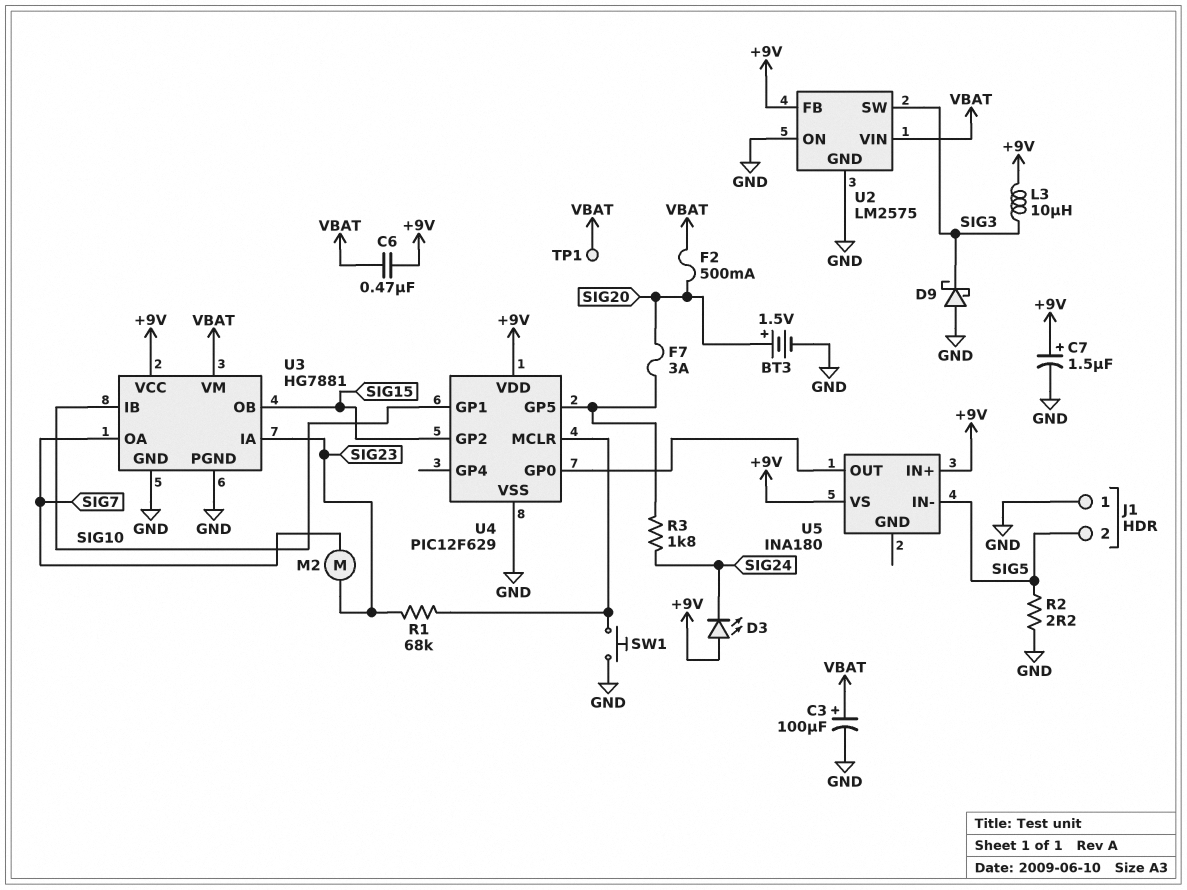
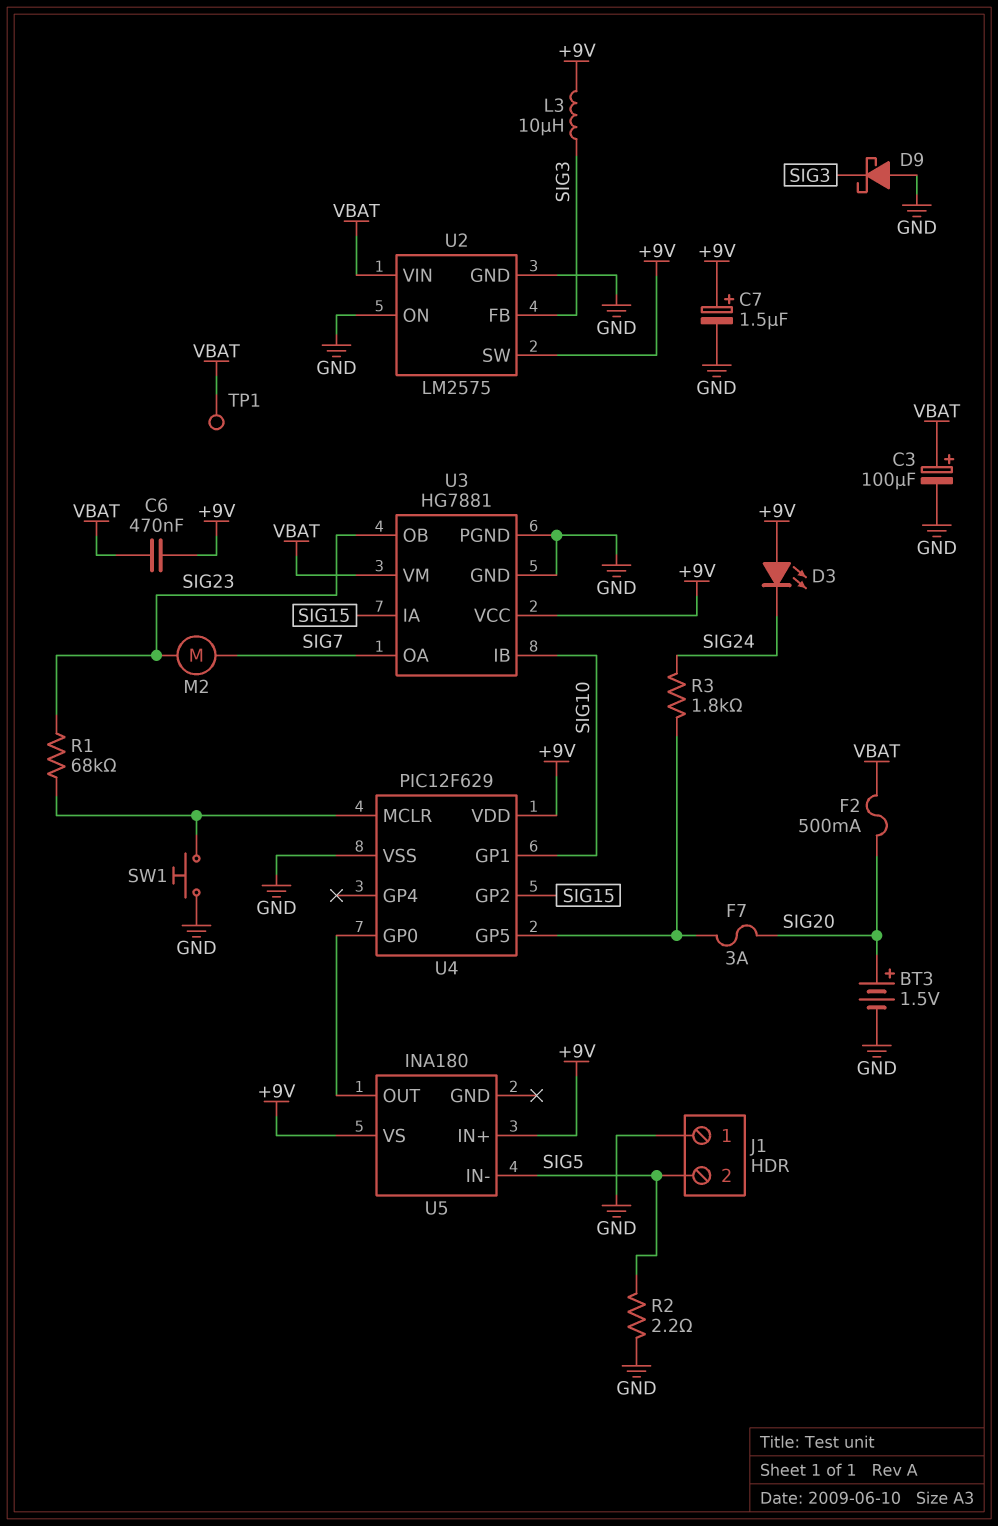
U2 pin FB: +9V -> SIG3
U2 pin SW: SIG3 -> +9V
U3 pin IA: SIG23 -> SIG15
U3 pin OB: SIG15 -> SIG23

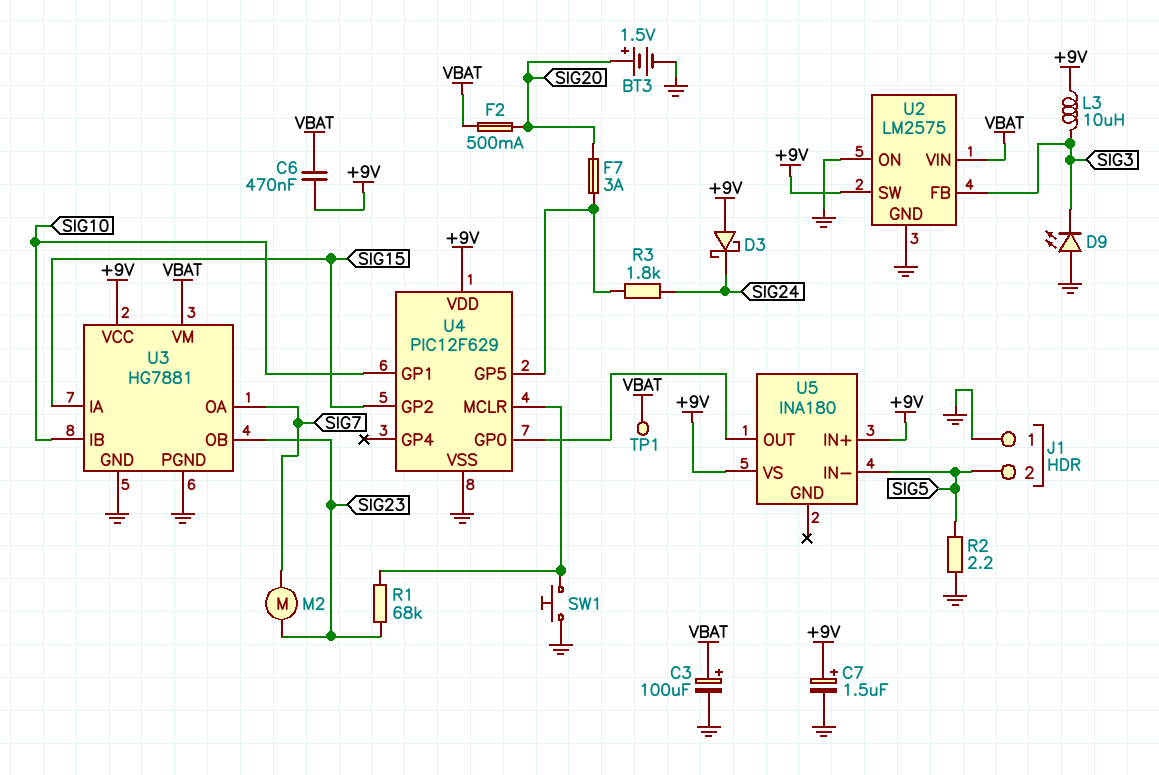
D3: LED (A +9V, K SIG24) -> schottky (A +9V, K SIG24)
D9: schottky (A GND, K SIG3) -> LED (A GND, K SIG3)

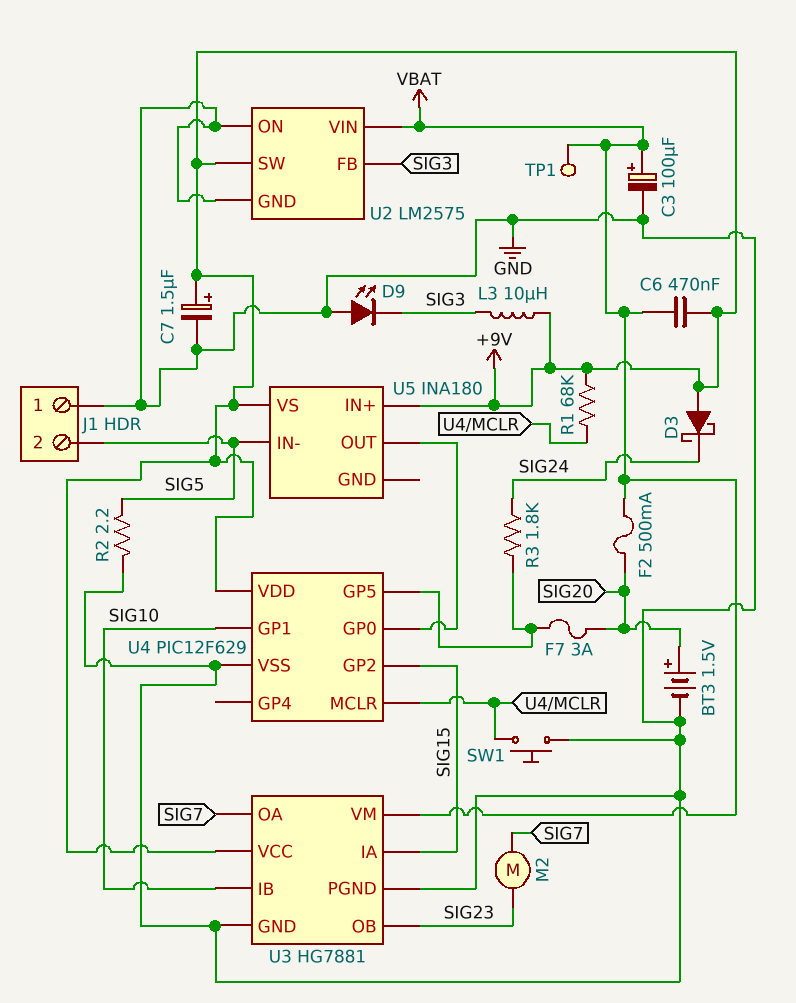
R1: 68k (SIG23, U4/MCLR) -> 68k (+9V, U4/MCLR)

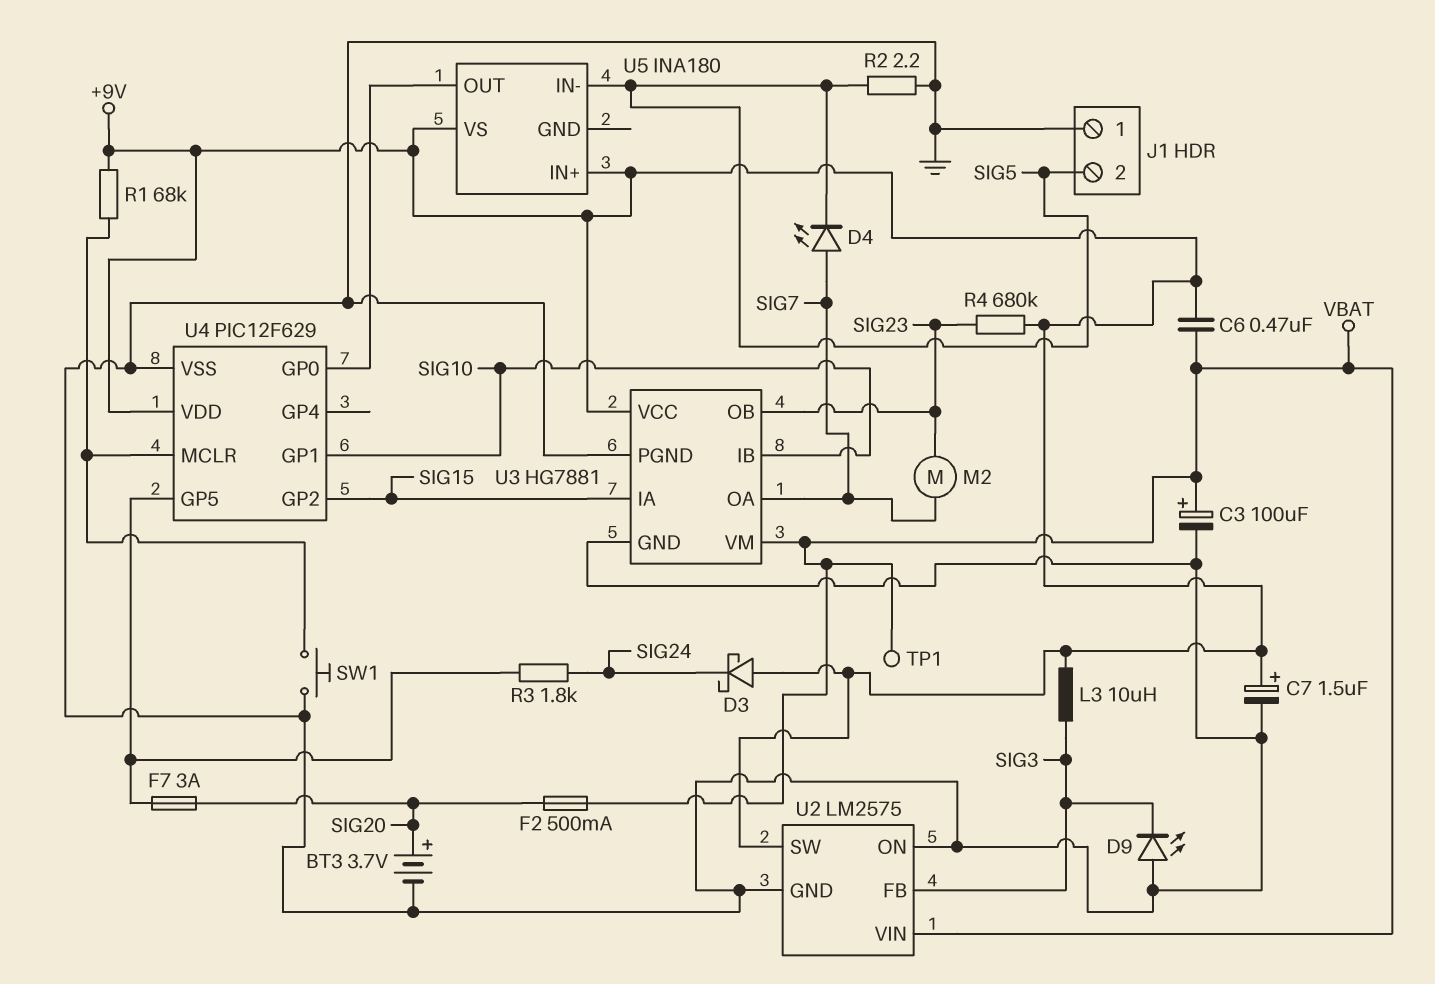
BT3: 1.5V (plus SIG20, minus GND) -> 3.7V (plus SIG20, minus GND)
D4: none -> LED (A SIG7, K SIG5)
R4: none -> 680k (+9V, SIG23)

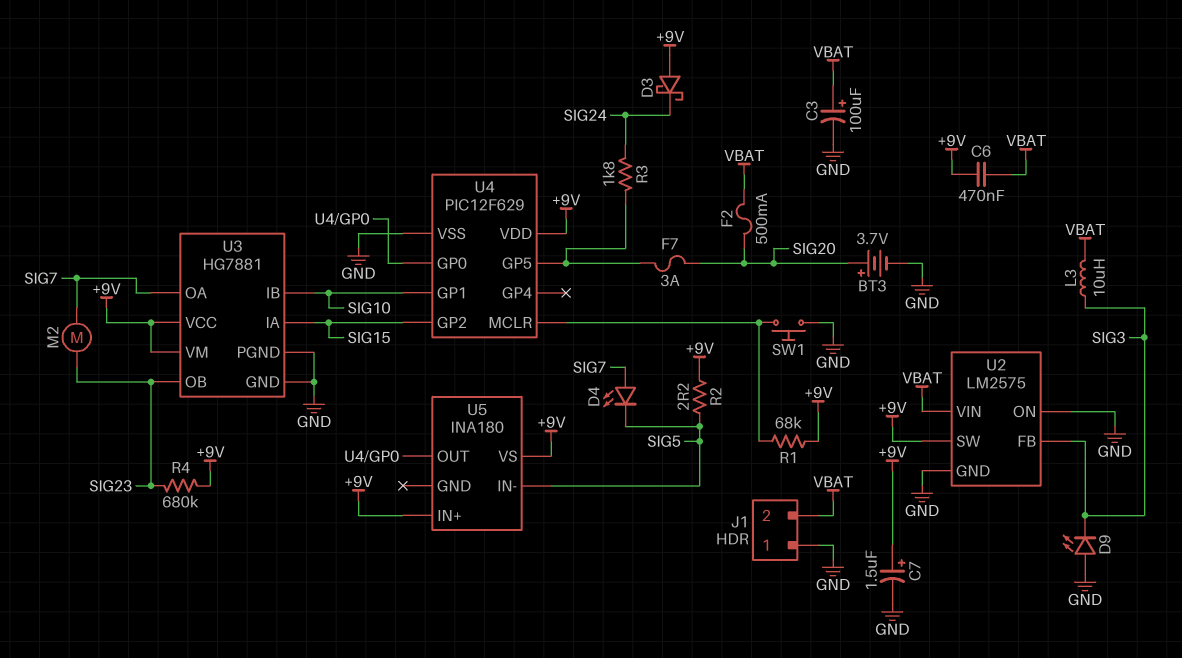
J1 pin 2: SIG5 -> VBAT
L3: 10uH (+9V, SIG3) -> 10uH (SIG3, VBAT)
R2: 2.2 (GND, SIG5) -> 2.2 (+9V, SIG5)
TP1: test point (VBAT) -> none
U3 pin VM: VBAT -> +9V

